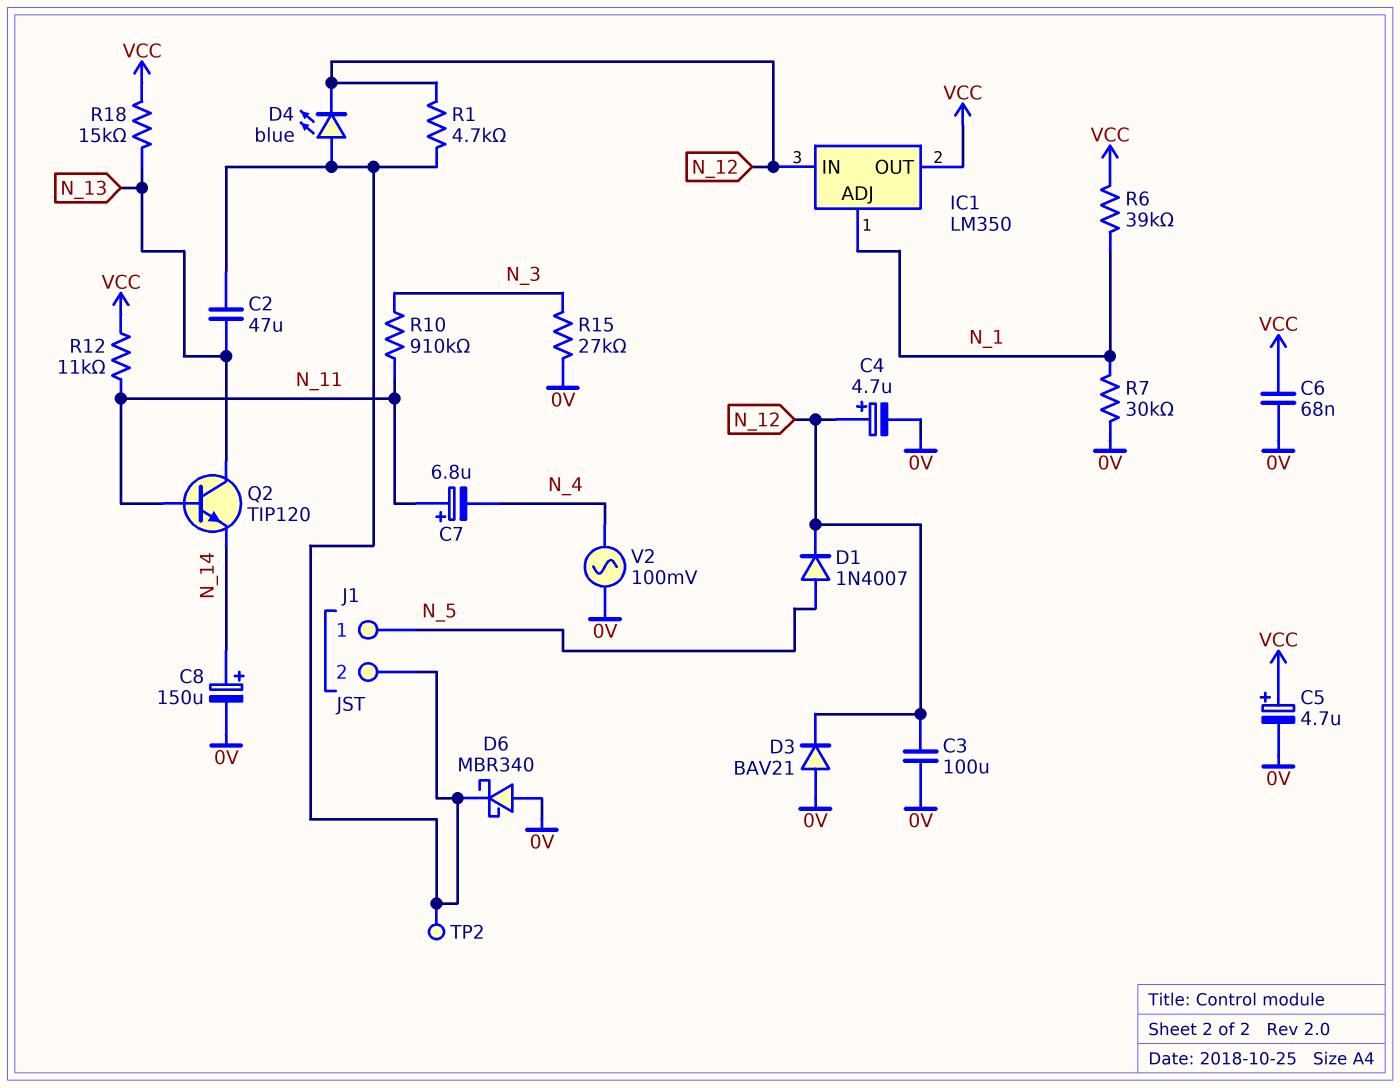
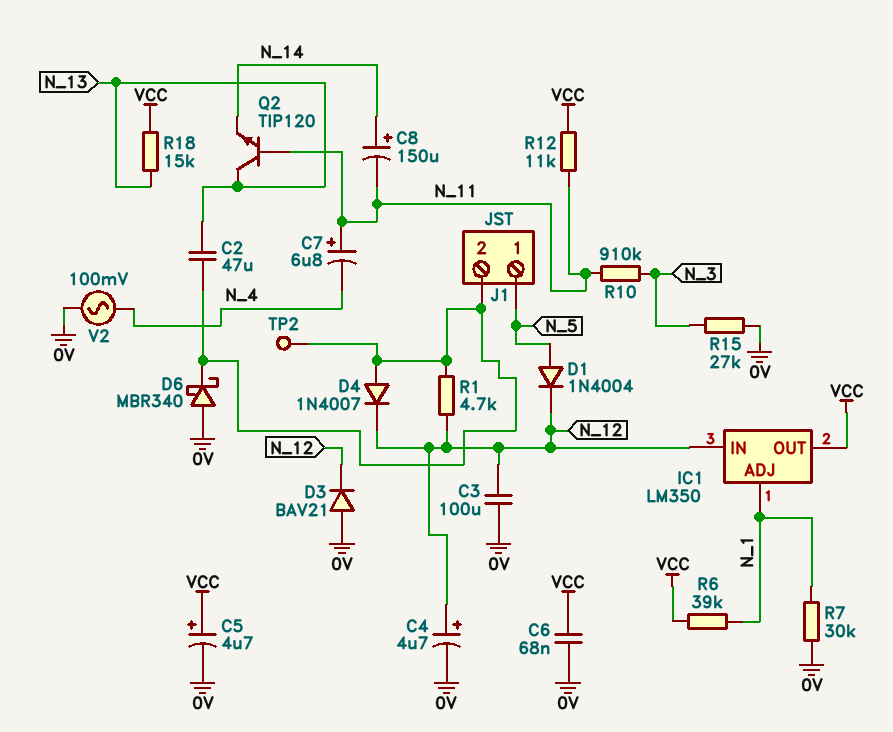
C8: 150uF (plus N_14, minus 0V) -> 150uF (plus N_14, minus N_11)
D1: diode 1N4007 (A N_5, K N_12) -> diode 1N4004 (A N_5, K N_12)
D4: LED blue (A J1/2, K N_12) -> diode 1N4007 (A J1/2, K N_12)

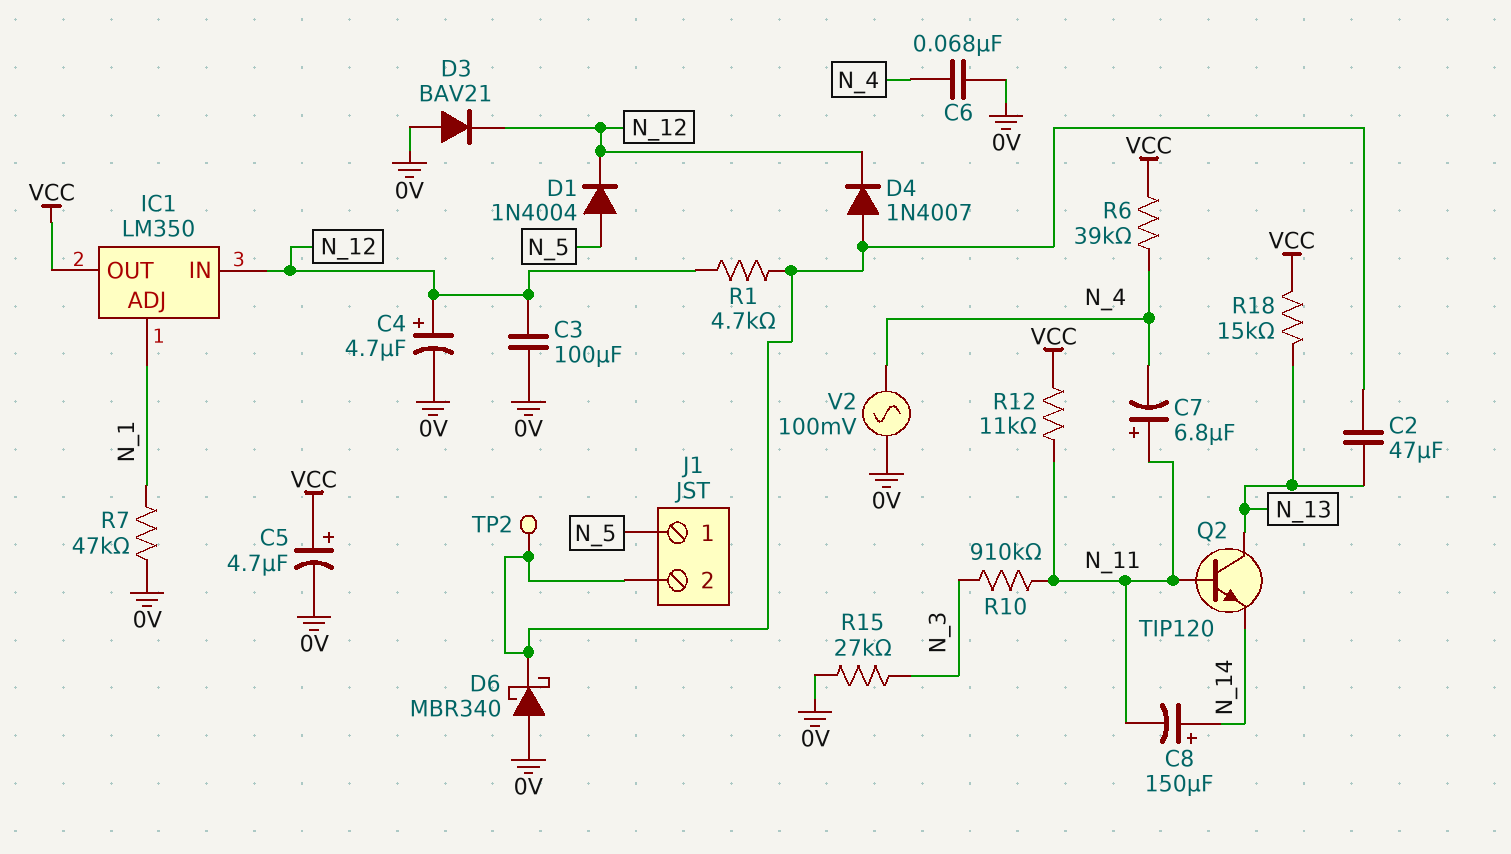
C6: 68nF (0V, VCC) -> 68nF (0V, N_4)
R6: 39k (N_1, VCC) -> 39k (N_4, VCC)
R7: 30k (0V, N_1) -> 47k (0V, N_1)

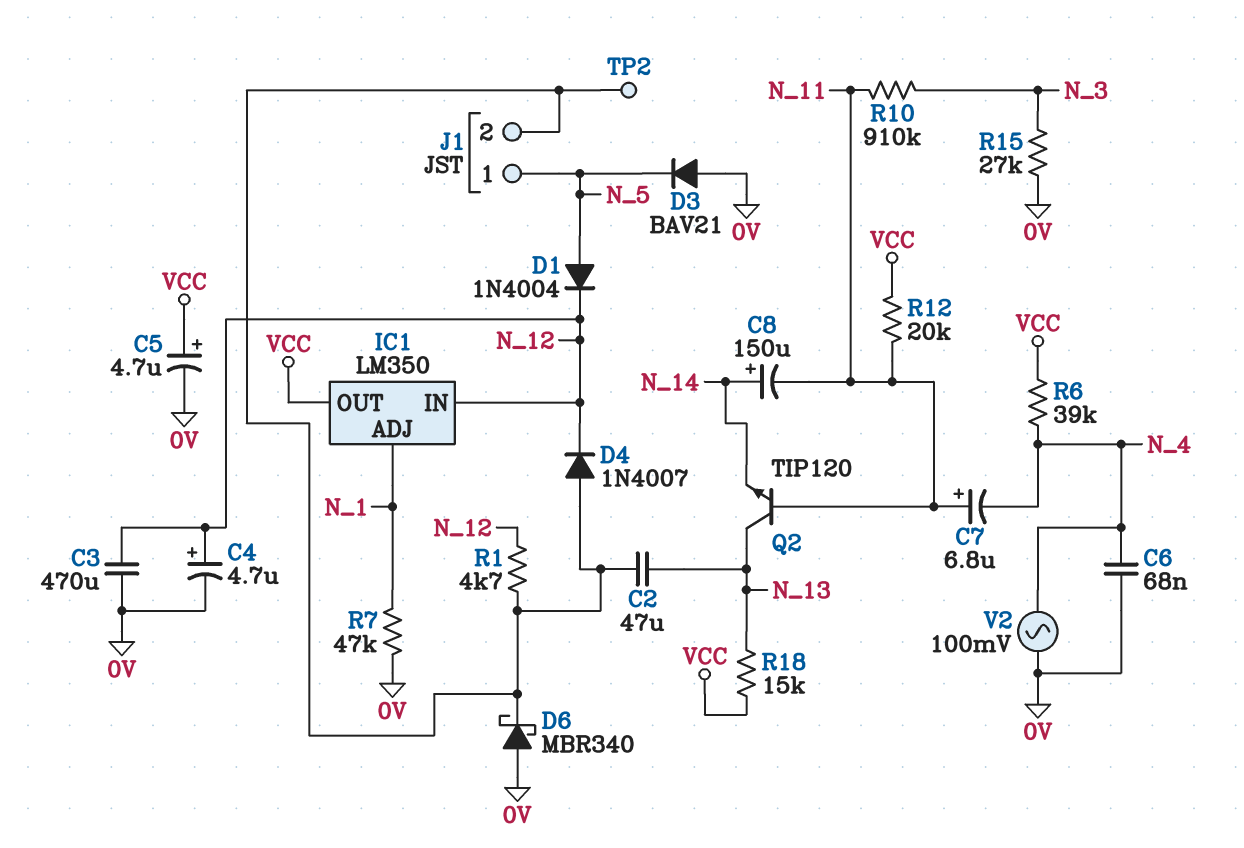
C3: 100uF (0V, N_12) -> 470uF (0V, N_12)
D3: diode BAV21 (A 0V, K N_12) -> diode BAV21 (A 0V, K N_5)
R12: 11k (N_11, VCC) -> 20k (N_11, VCC)

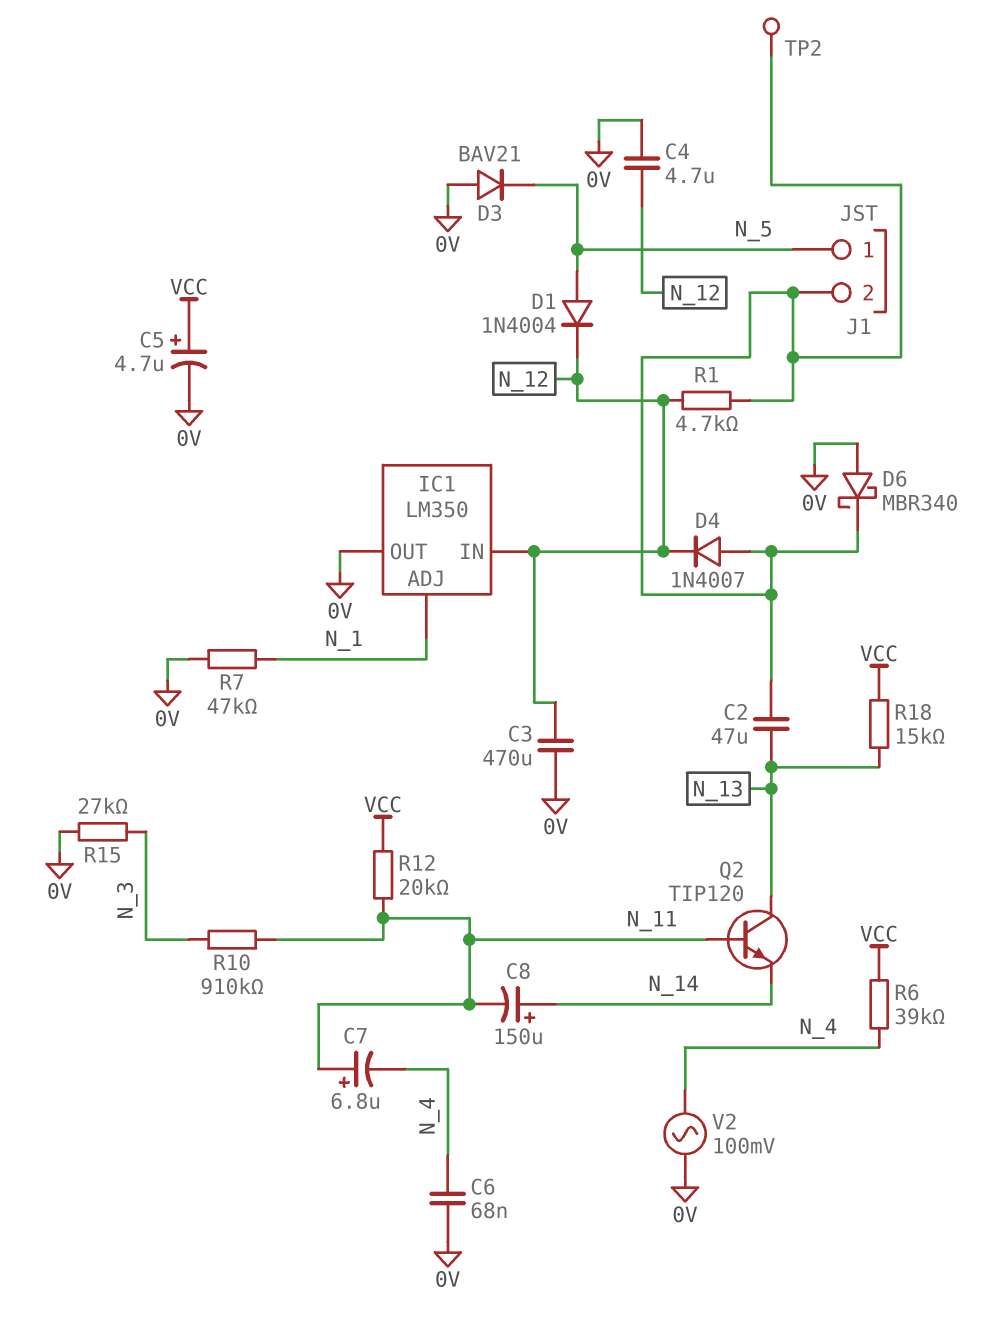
C4: 4.7uF (plus N_12, minus 0V) -> 4.7uF (0V, N_12)
IC1 pin OUT: VCC -> 0V

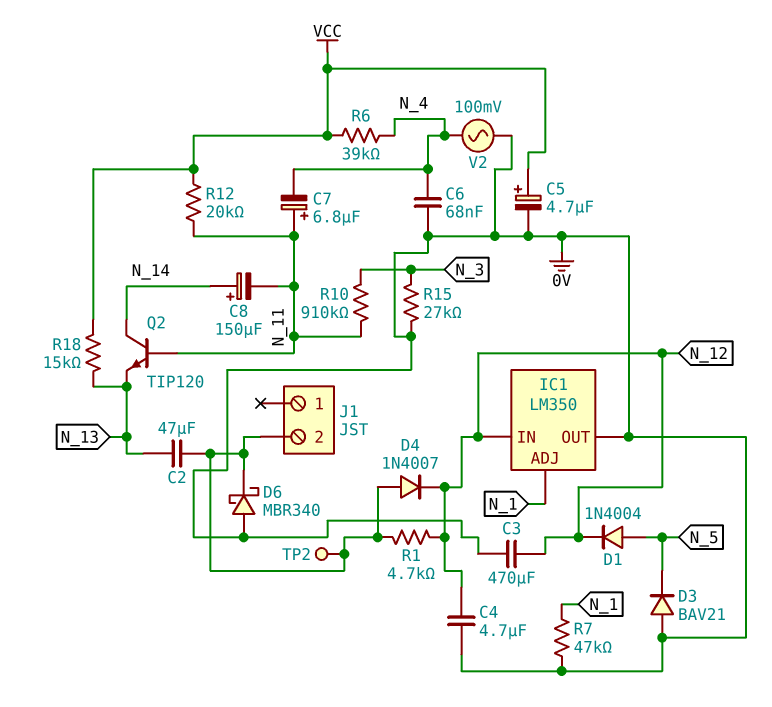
J1 pin 1: N_5 -> none
Q2: NPN TIP120 (B N_11, C N_13, E N_14) -> NPN TIP120 (B N_11, C N_14, E N_13)

